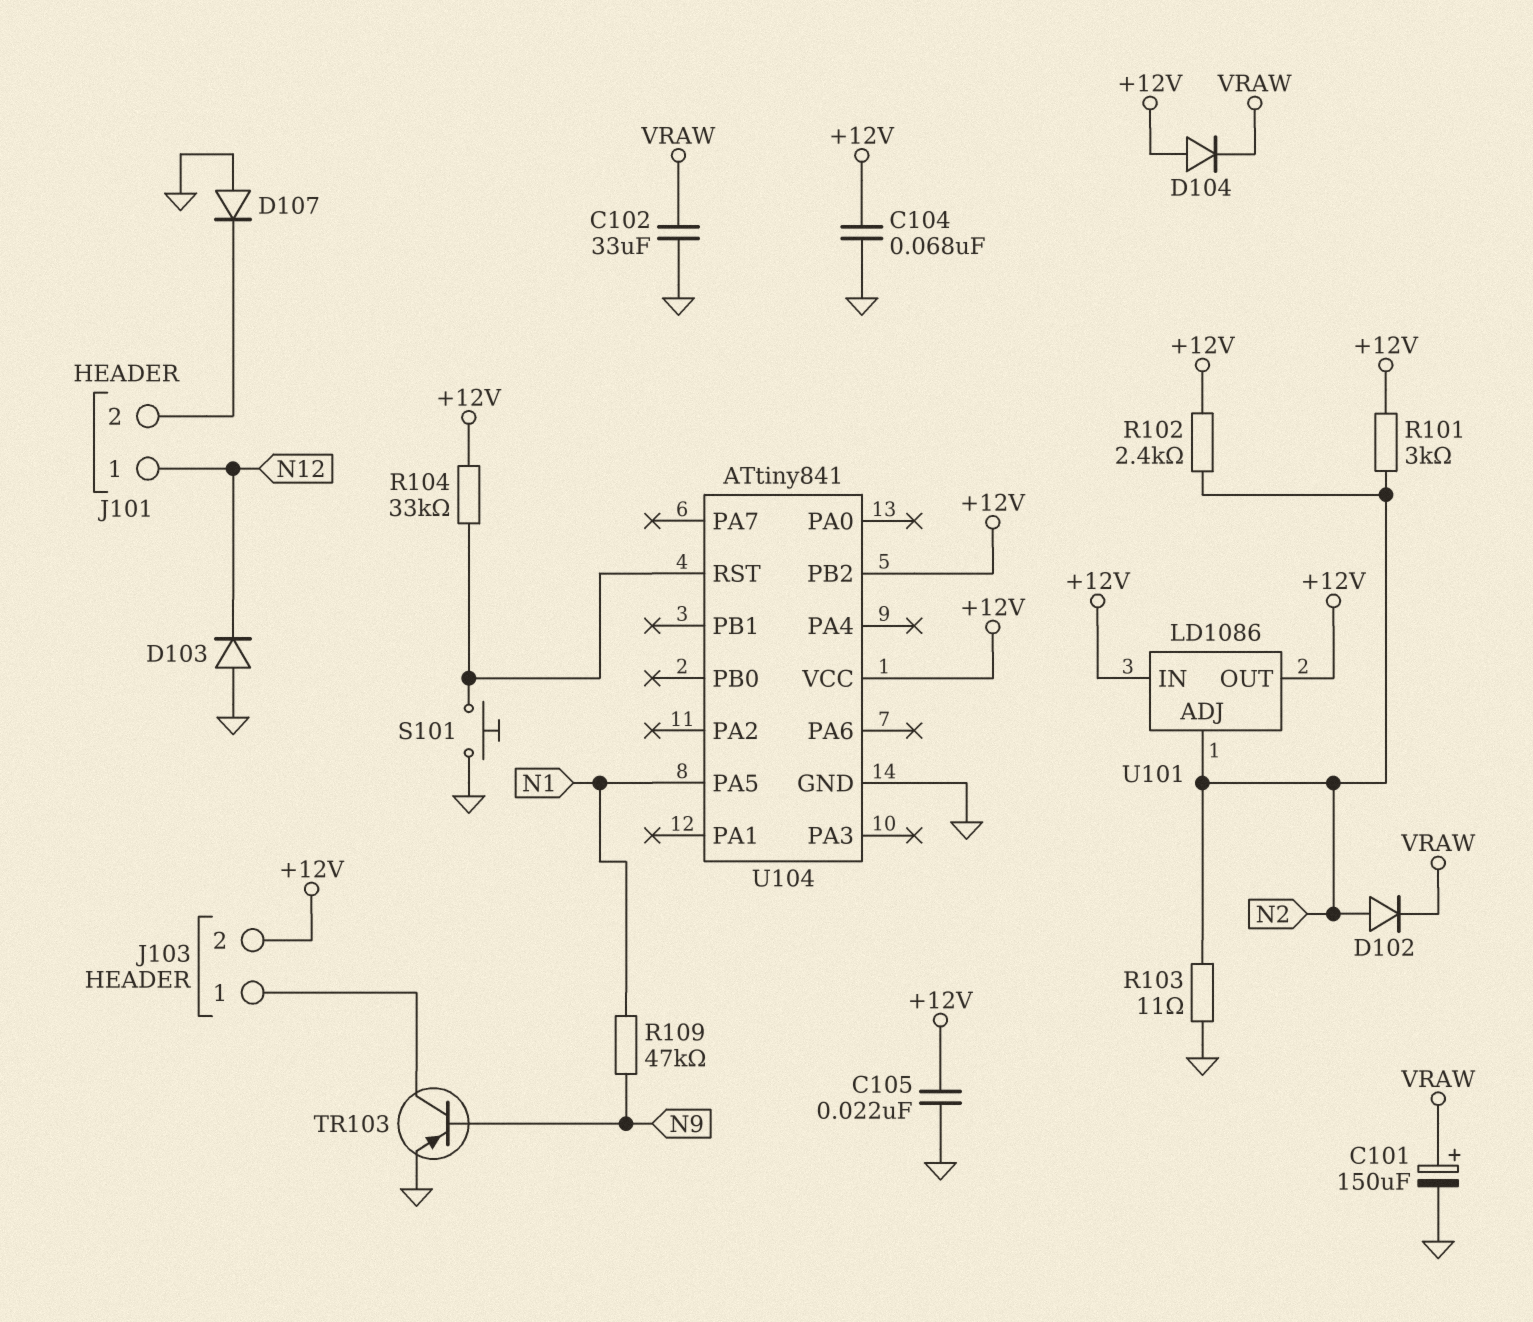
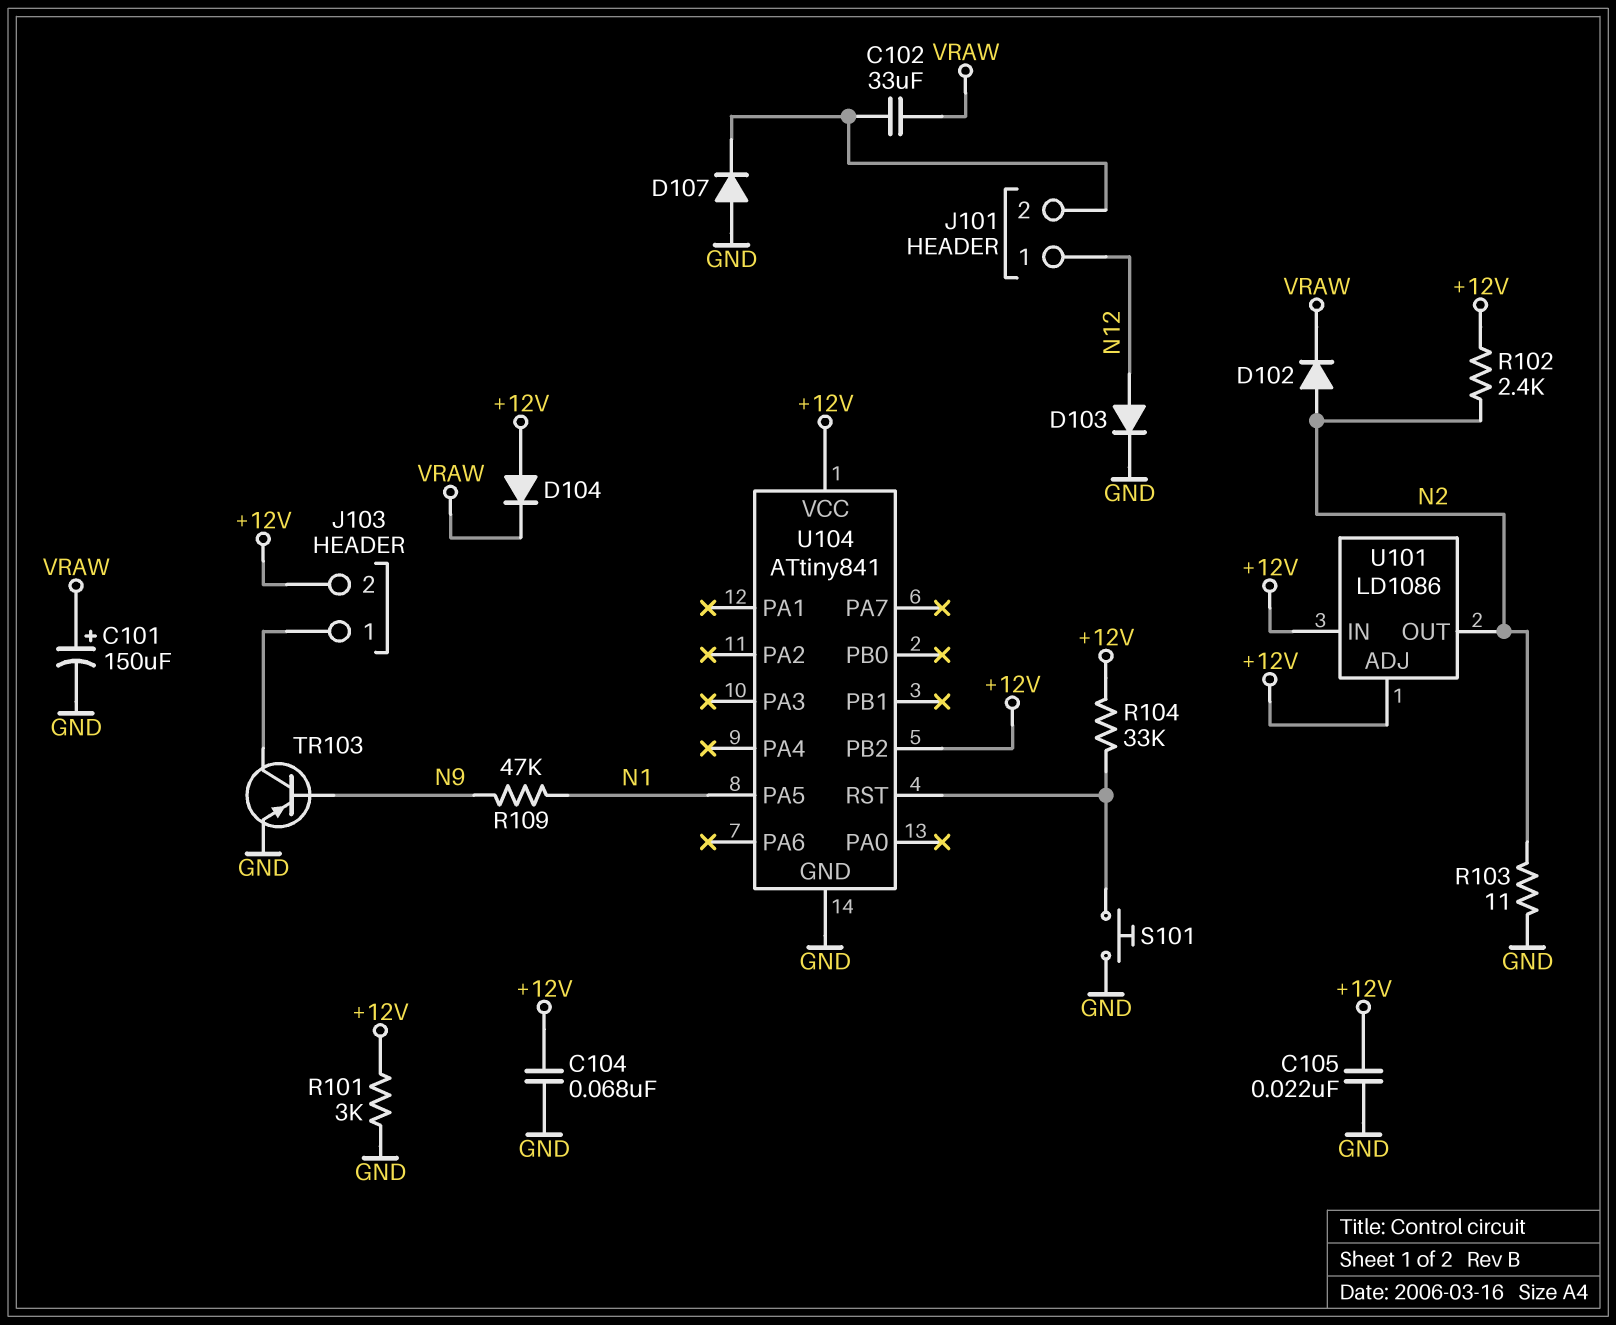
C102: 33uF (GND, VRAW) -> 33uF (J101/2, VRAW)
D103: diode (A GND, K N12) -> diode (A N12, K GND)
R101: 3k (+12V, N2) -> 3k (+12V, GND)
U101 pin ADJ: N2 -> +12V
U101 pin OUT: +12V -> N2

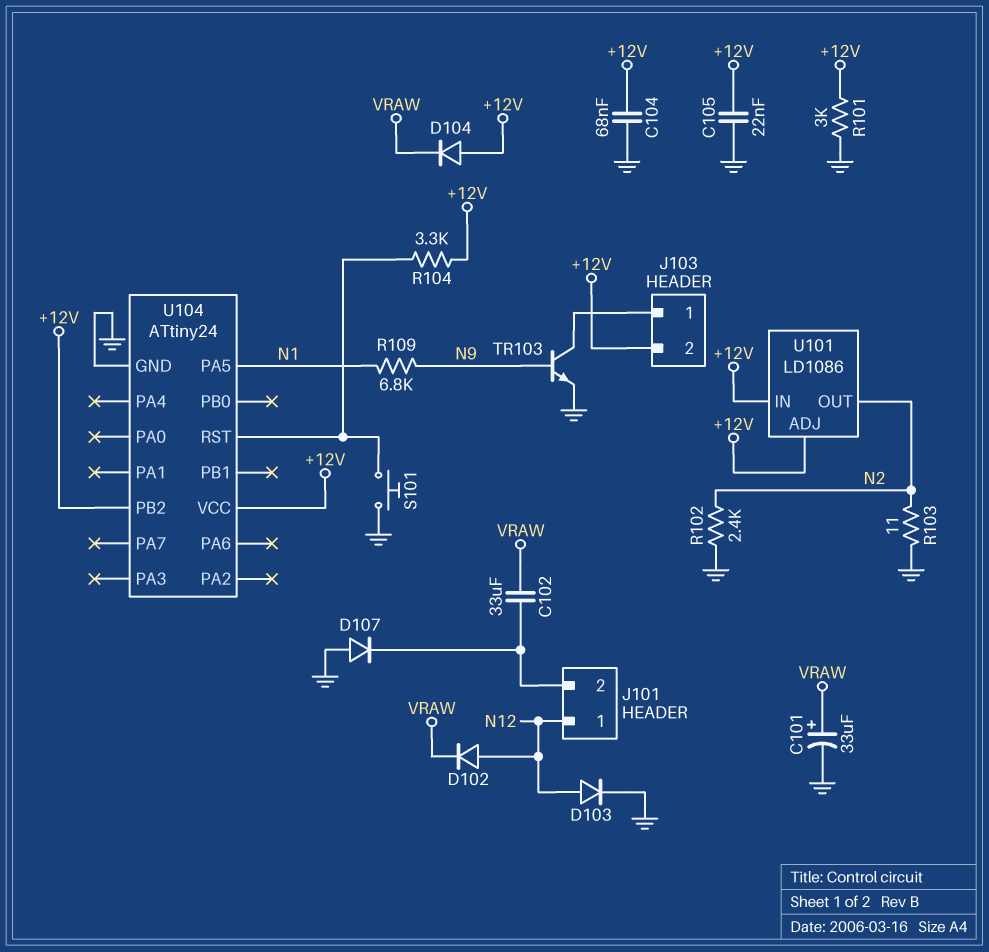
C101: 150uF (plus VRAW, minus GND) -> 33uF (plus VRAW, minus GND)
D102: diode (A N2, K VRAW) -> diode (A N12, K VRAW)
R102: 2.4k (+12V, N2) -> 2.4k (GND, N2)
R104: 33k (+12V, U104/RST) -> 3.3k (+12V, U104/RST)
R109: 47k (N1, N9) -> 6.8k (N1, N9)
TR103: PNP (B N9, C J103/1, E GND) -> NPN (B N9, C J103/1, E GND)
U104: ATtiny841 -> ATtiny24

